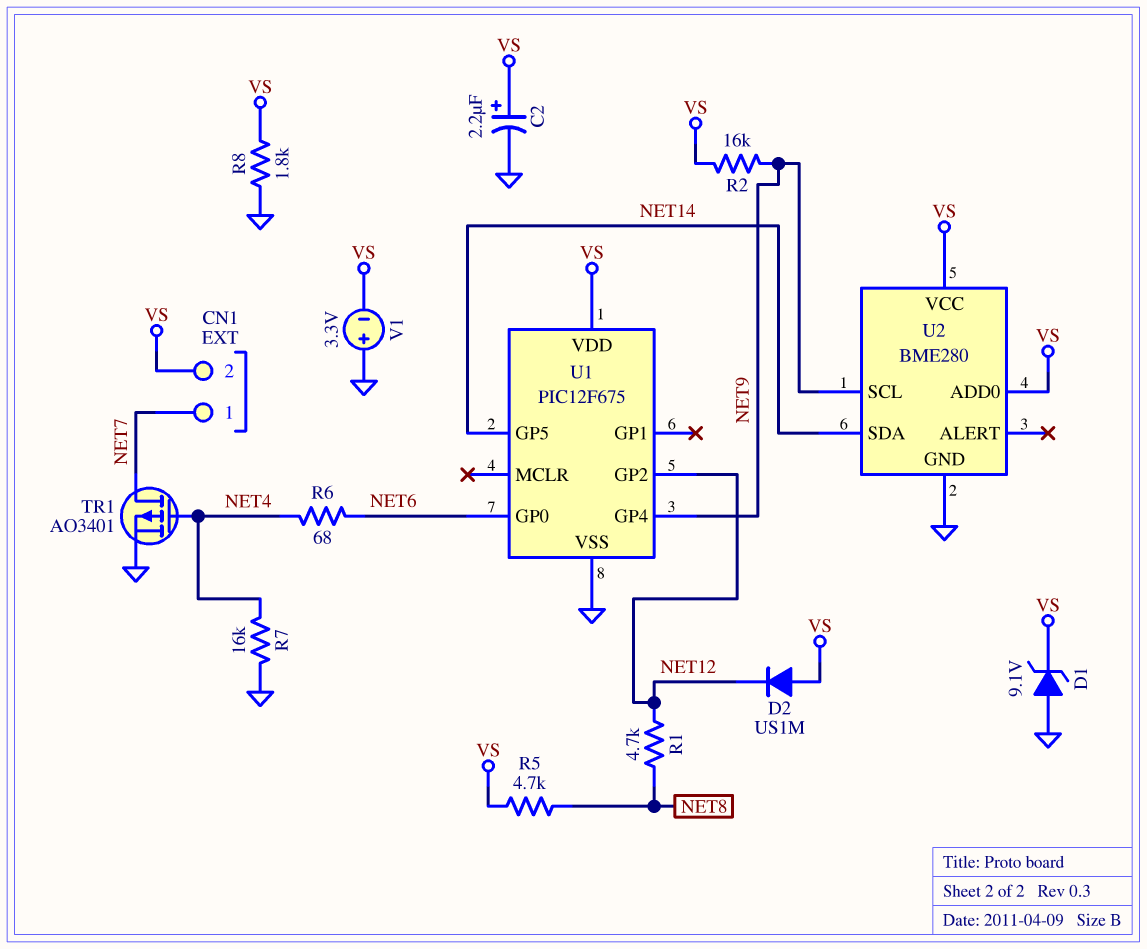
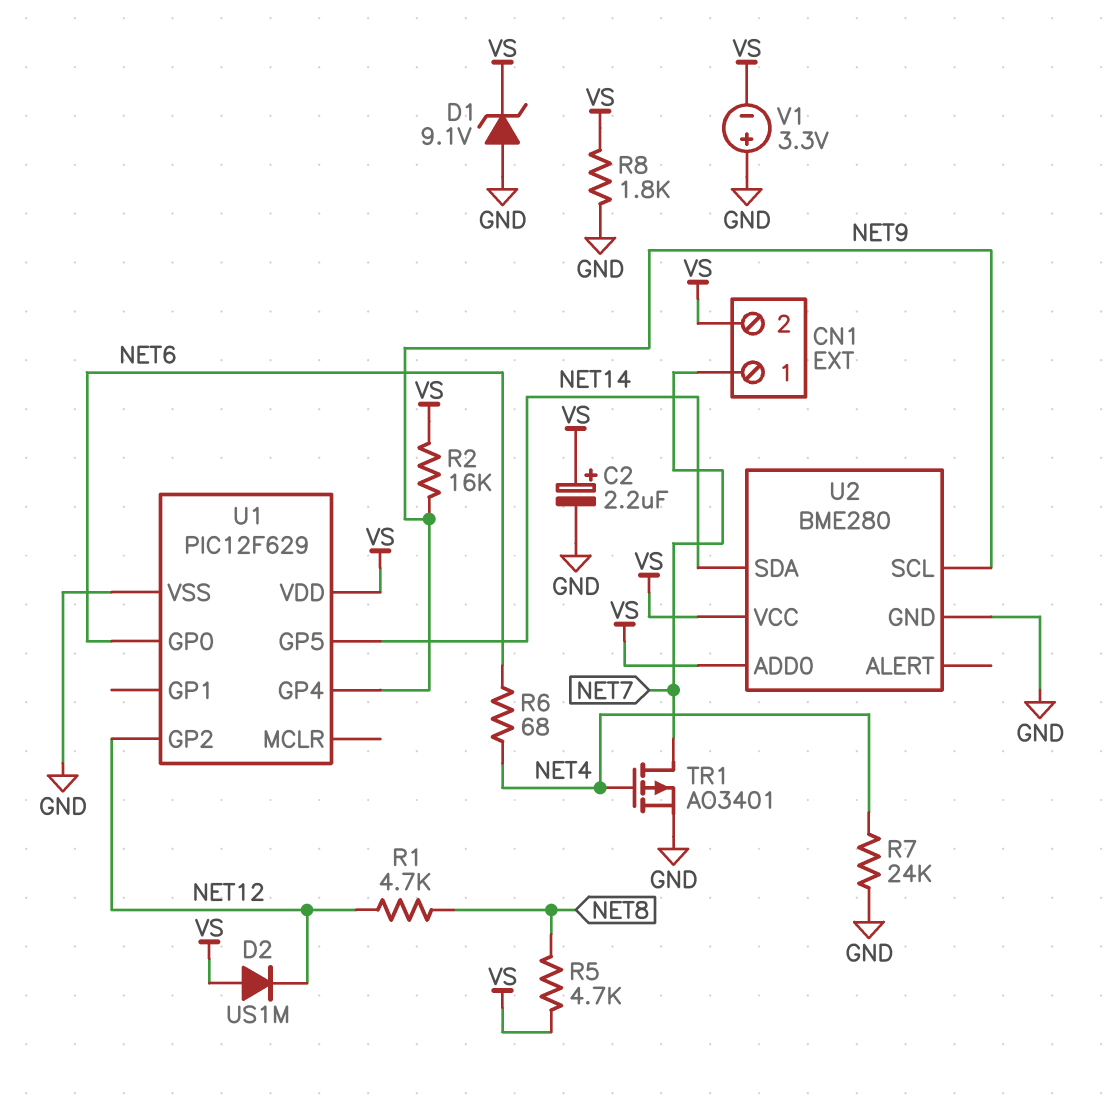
R7: 16k (GND, NET4) -> 24k (GND, NET4)
U1: PIC12F675 -> PIC12F629

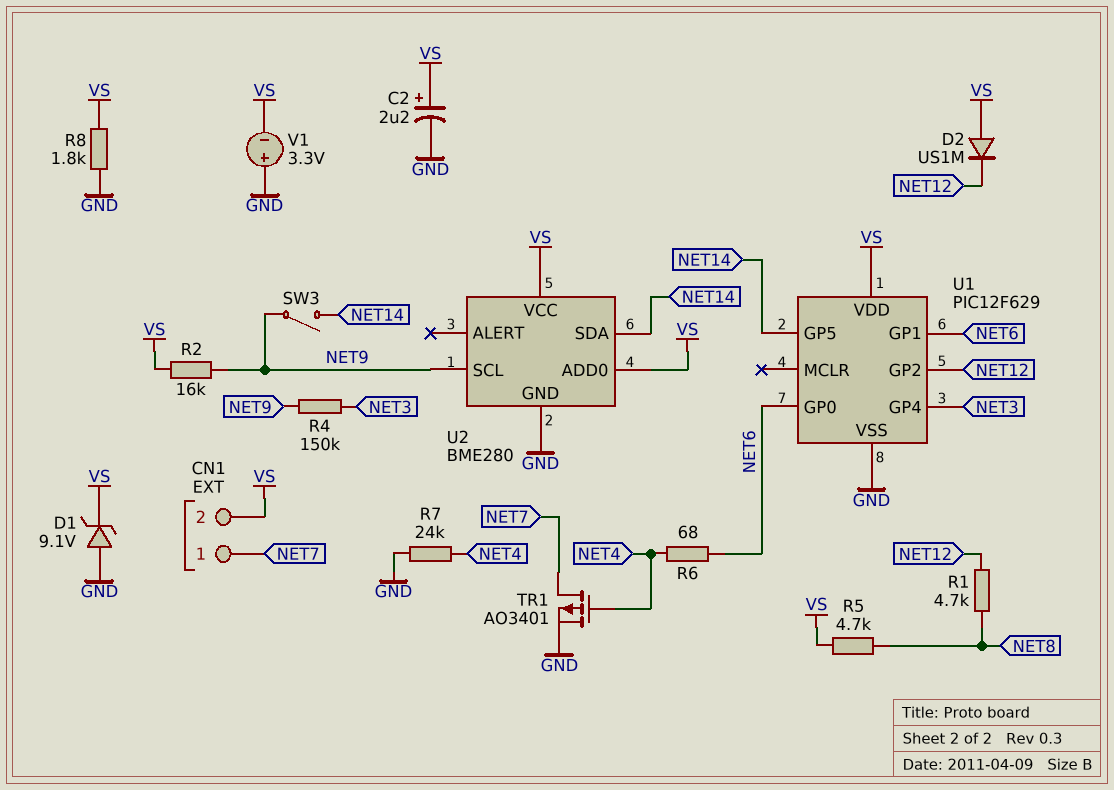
R4: none -> 150k (NET3, NET9)
SW3: none -> switch (NET9, NET14)
U1 pin GP1: none -> NET6
U1 pin GP4: NET9 -> NET3

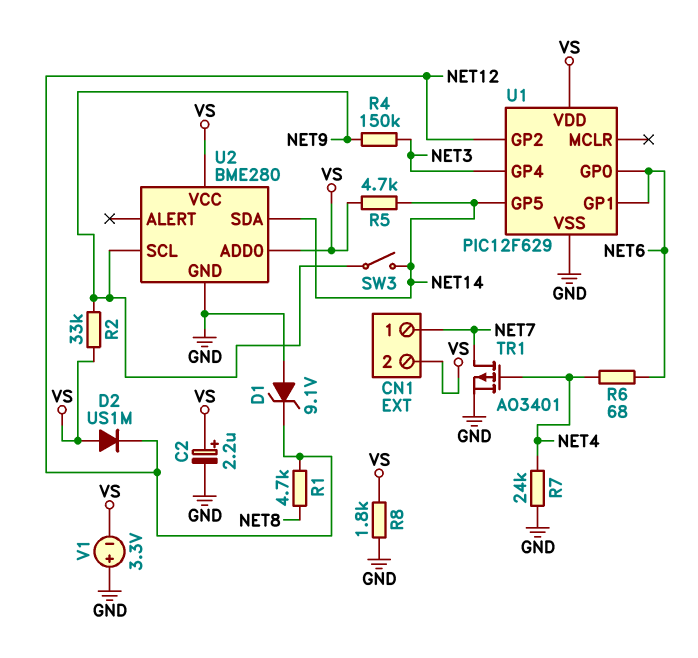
D1: zener 9.1V (A GND, K VS) -> zener 9.1V (A GND, K NET12)
R2: 16k (NET9, VS) -> 33k (NET9, VS)
R5: 4.7k (NET8, VS) -> 4.7k (NET14, VS)

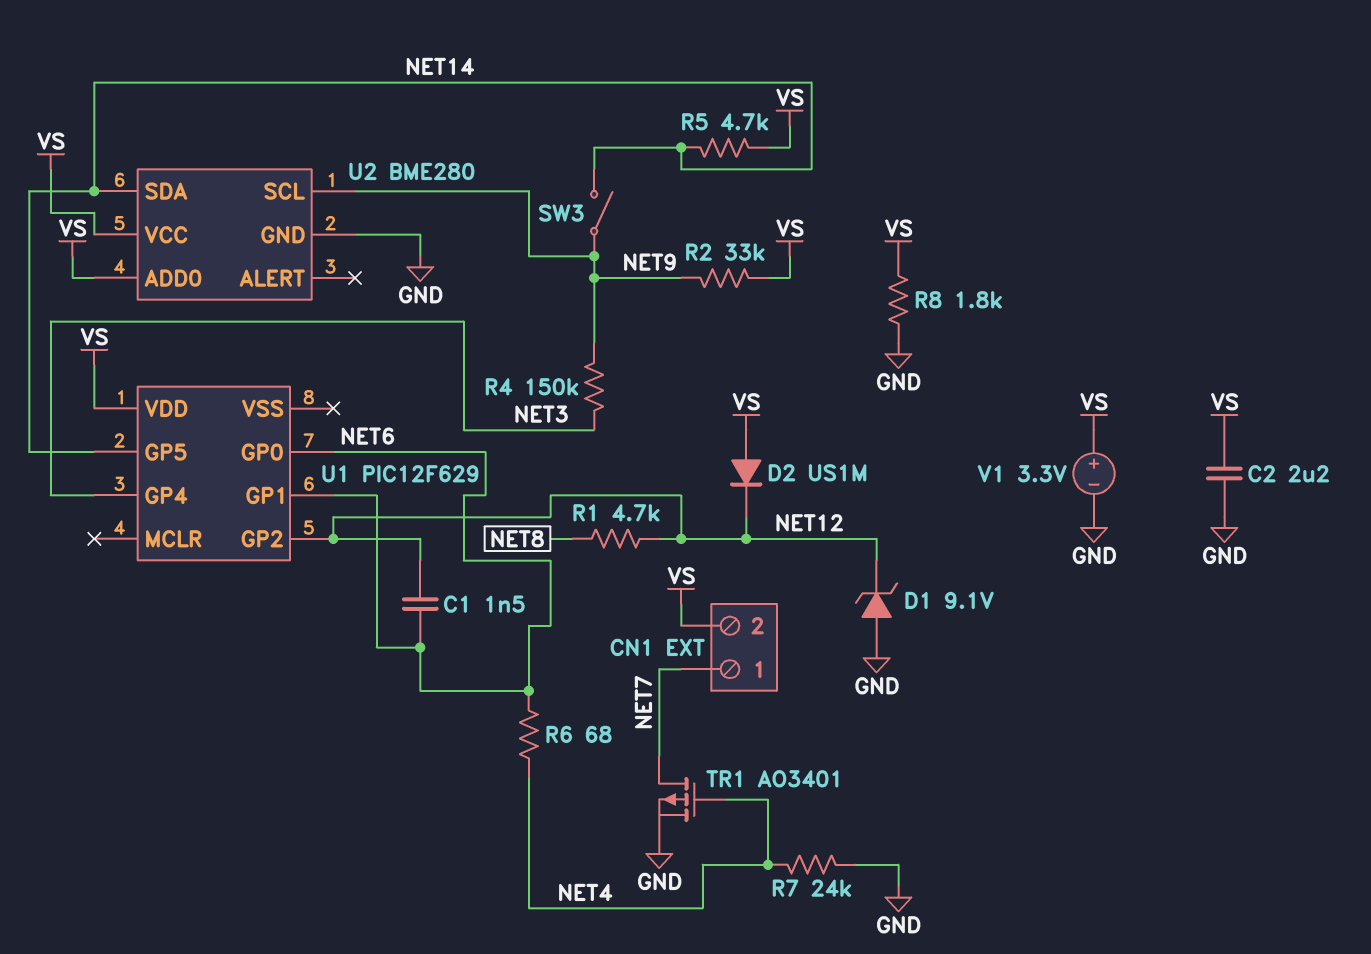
C1: none -> 1.5nF (NET6, NET12)
C2: 2.2uF (plus VS, minus GND) -> 2.2uF (GND, VS)
U1 pin VSS: GND -> none
V1: 3.3V (plus GND, minus VS) -> 3.3V (plus VS, minus GND)

